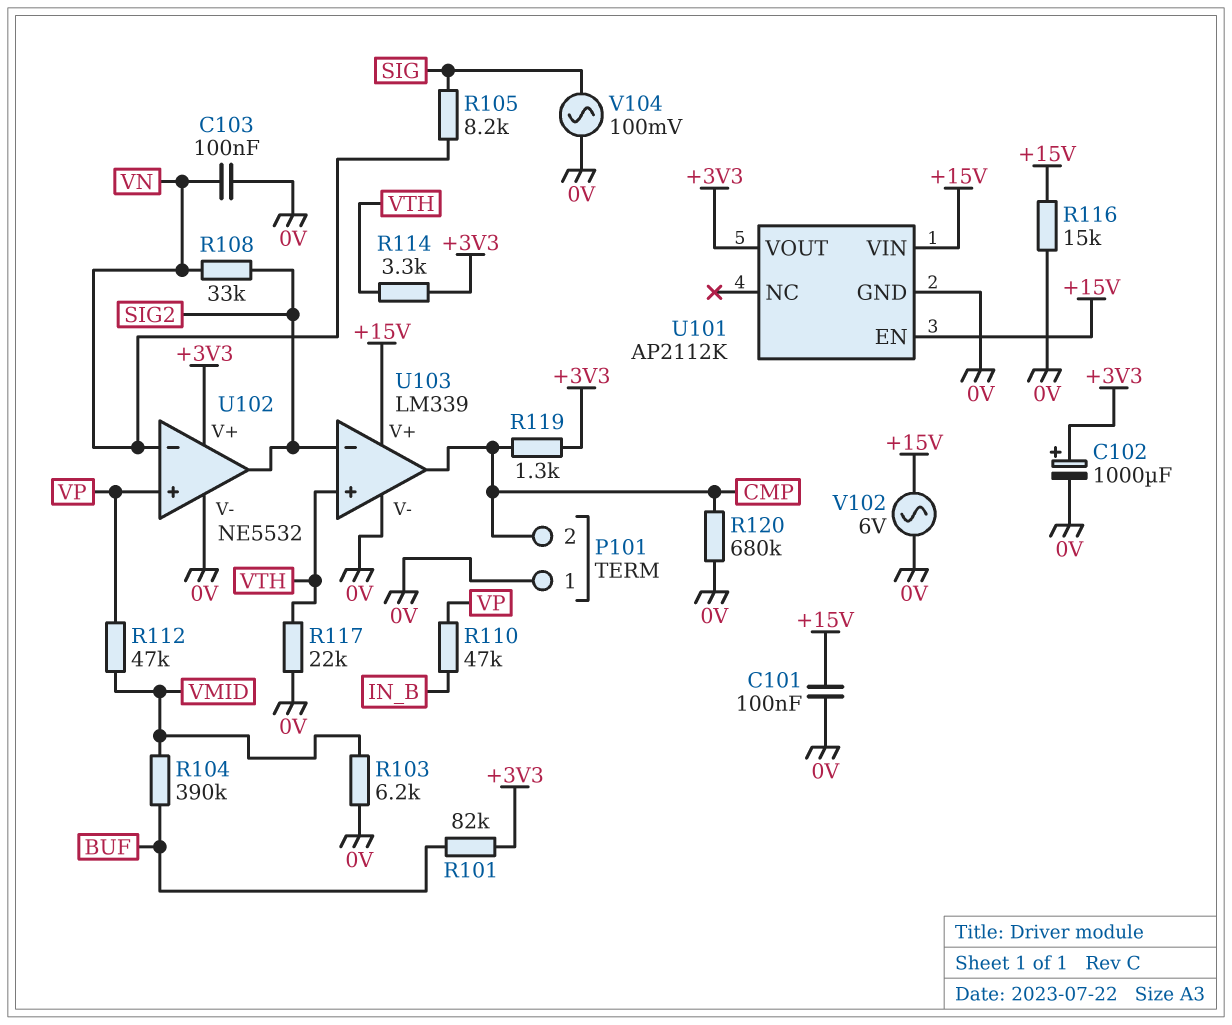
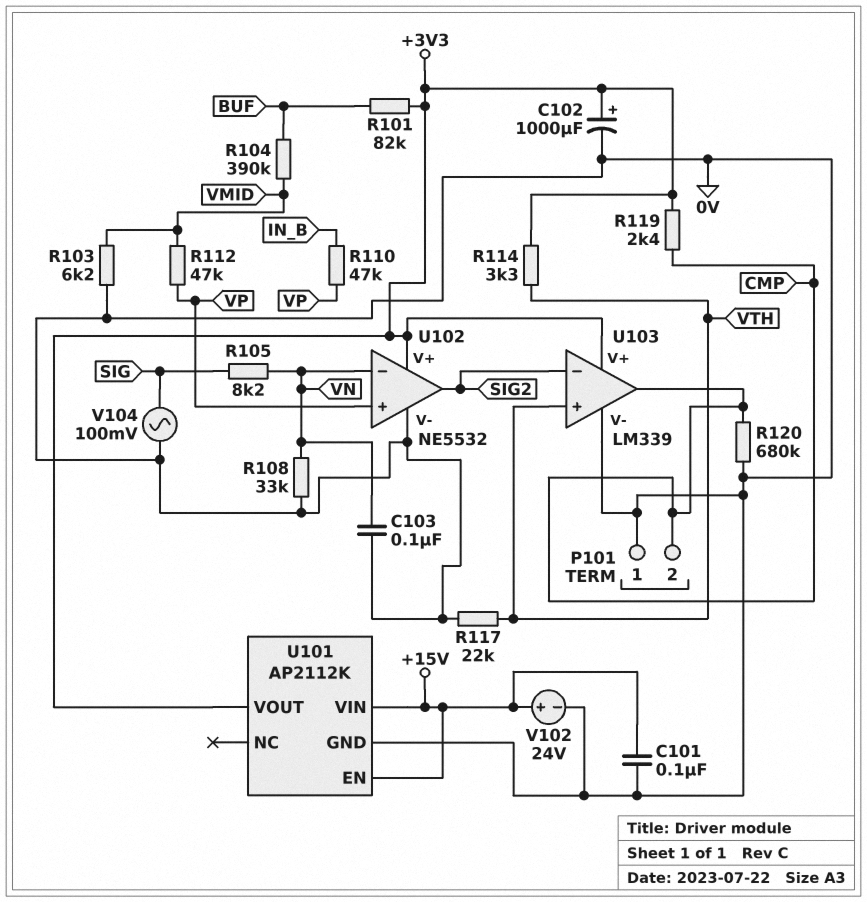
R108: 33k (SIG2, VN) -> 33k (0V, VN)
R116: 15k (+15V, 0V) -> none
R119: 1.3k (+3V3, CMP) -> 2.4k (+3V3, CMP)
U103 pin V+: +15V -> +3V3
V102: AC 6V (+15V, 0V) -> 24V (plus +15V, minus 0V)

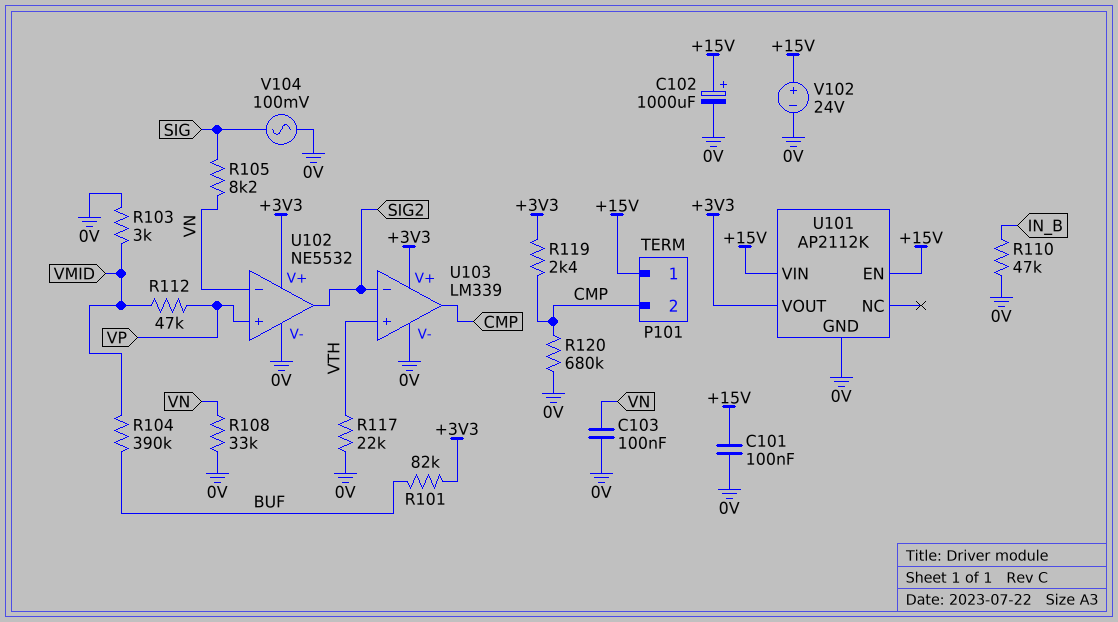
C102: 1000uF (plus +3V3, minus 0V) -> 1000uF (plus +15V, minus 0V)
P101 pin 1: 0V -> +15V
R103: 6.2k (0V, VMID) -> 3k (0V, VMID)
R110: 47k (IN_B, VP) -> 47k (0V, IN_B)
R114: 3.3k (+3V3, VTH) -> none

